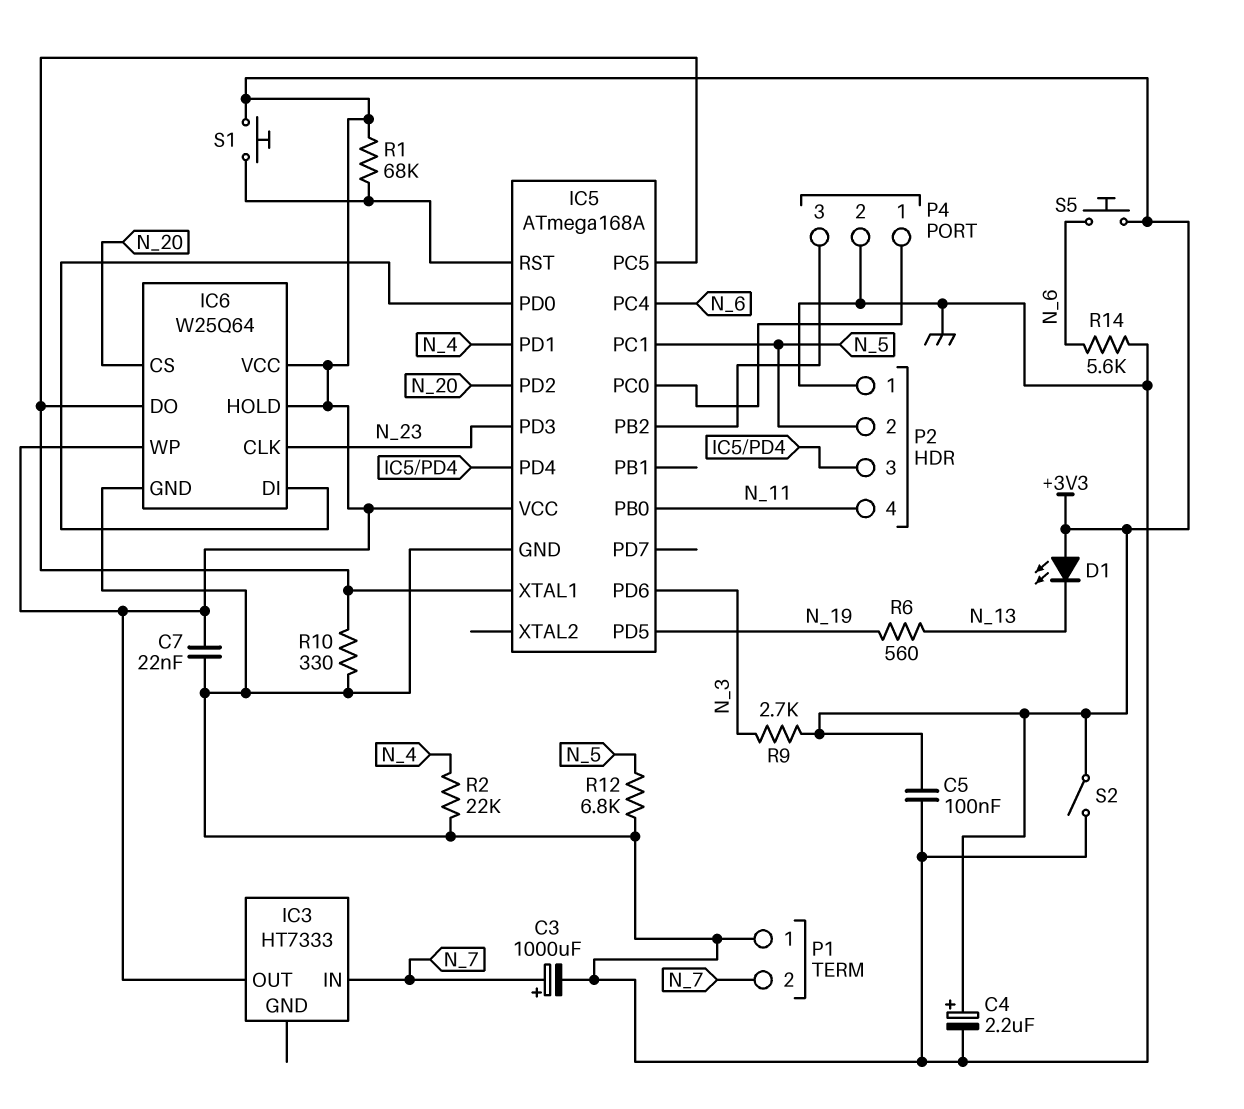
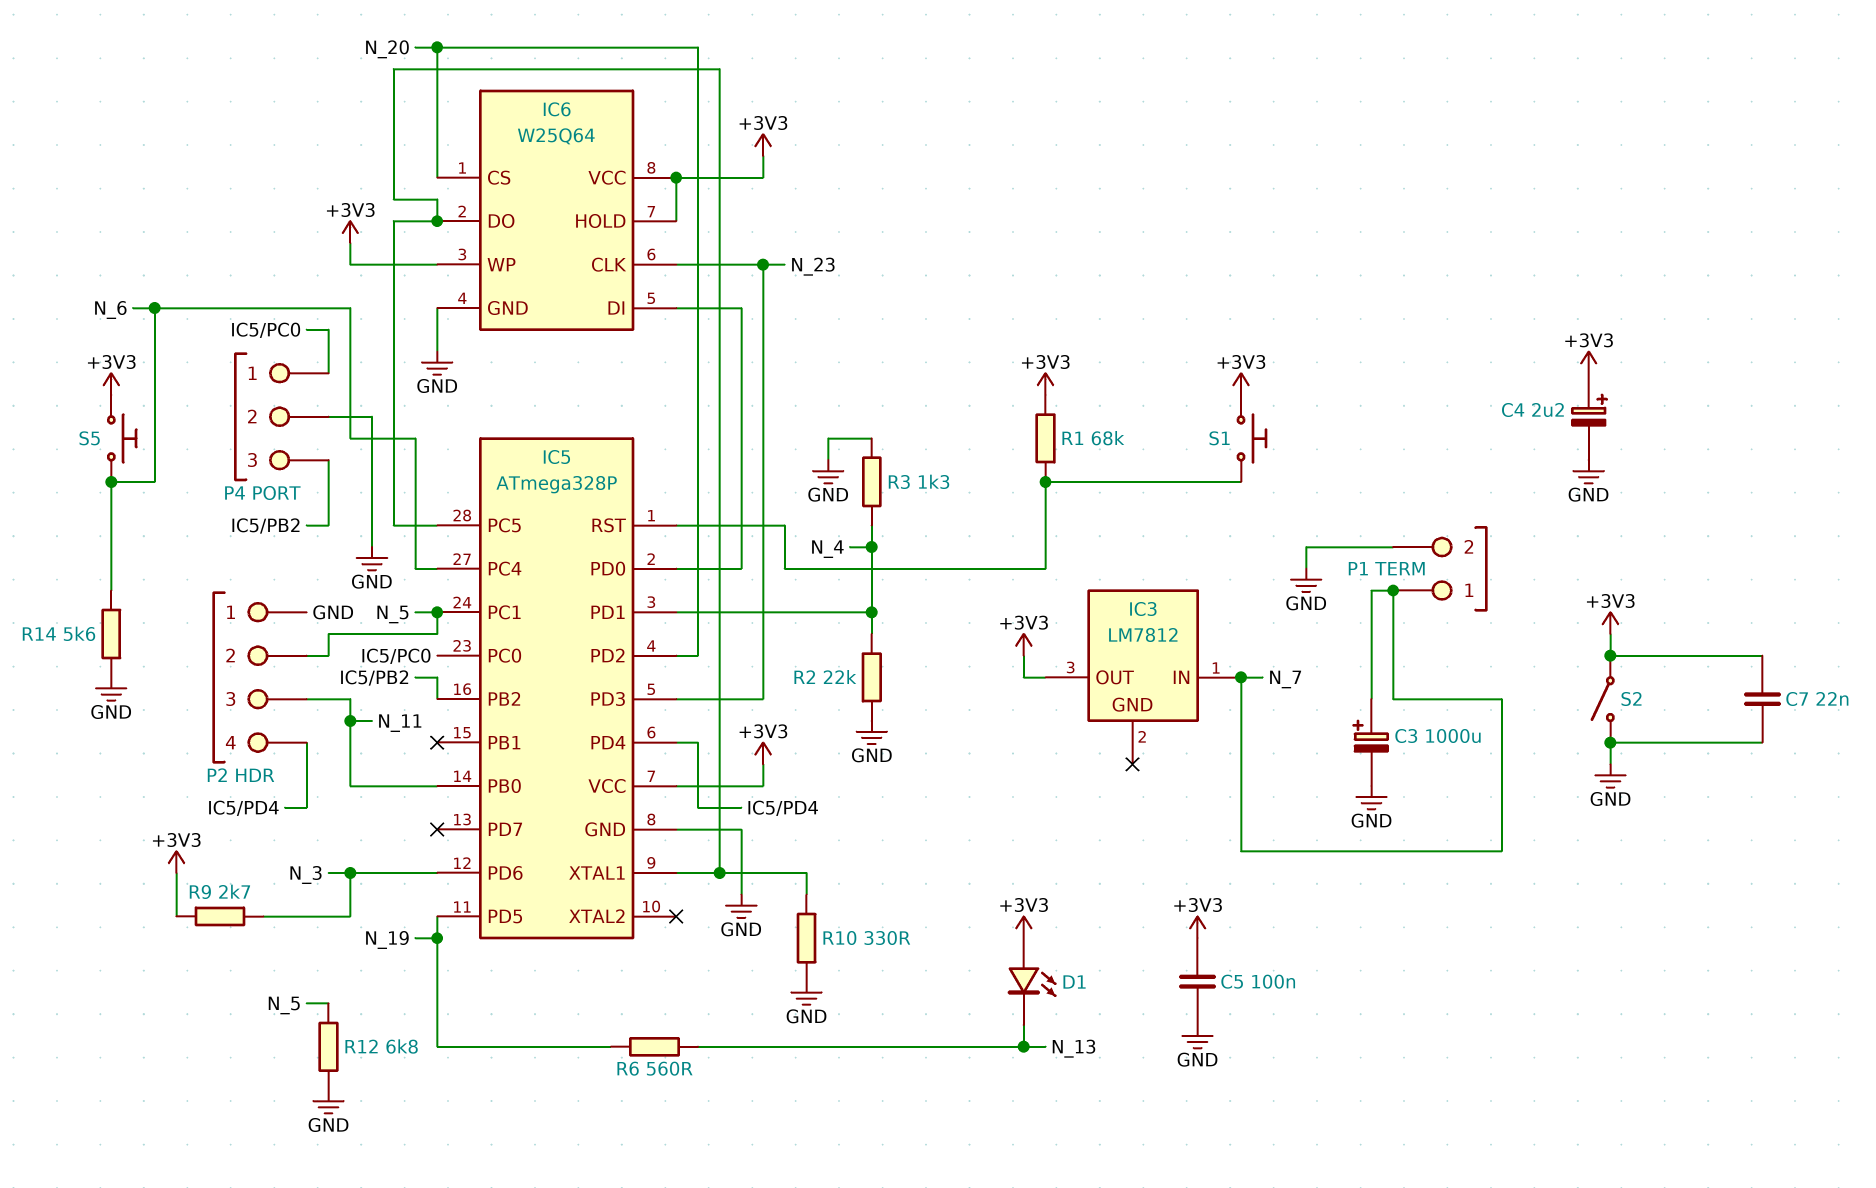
IC3: HT7333 -> LM7812
IC5: ATmega168A -> ATmega328P
P1 pin 1: GND -> N_7
P1 pin 2: N_7 -> GND
P2 pin 3: IC5/PD4 -> N_11
P2 pin 4: N_11 -> IC5/PD4
R3: none -> 1.3k (GND, N_4)

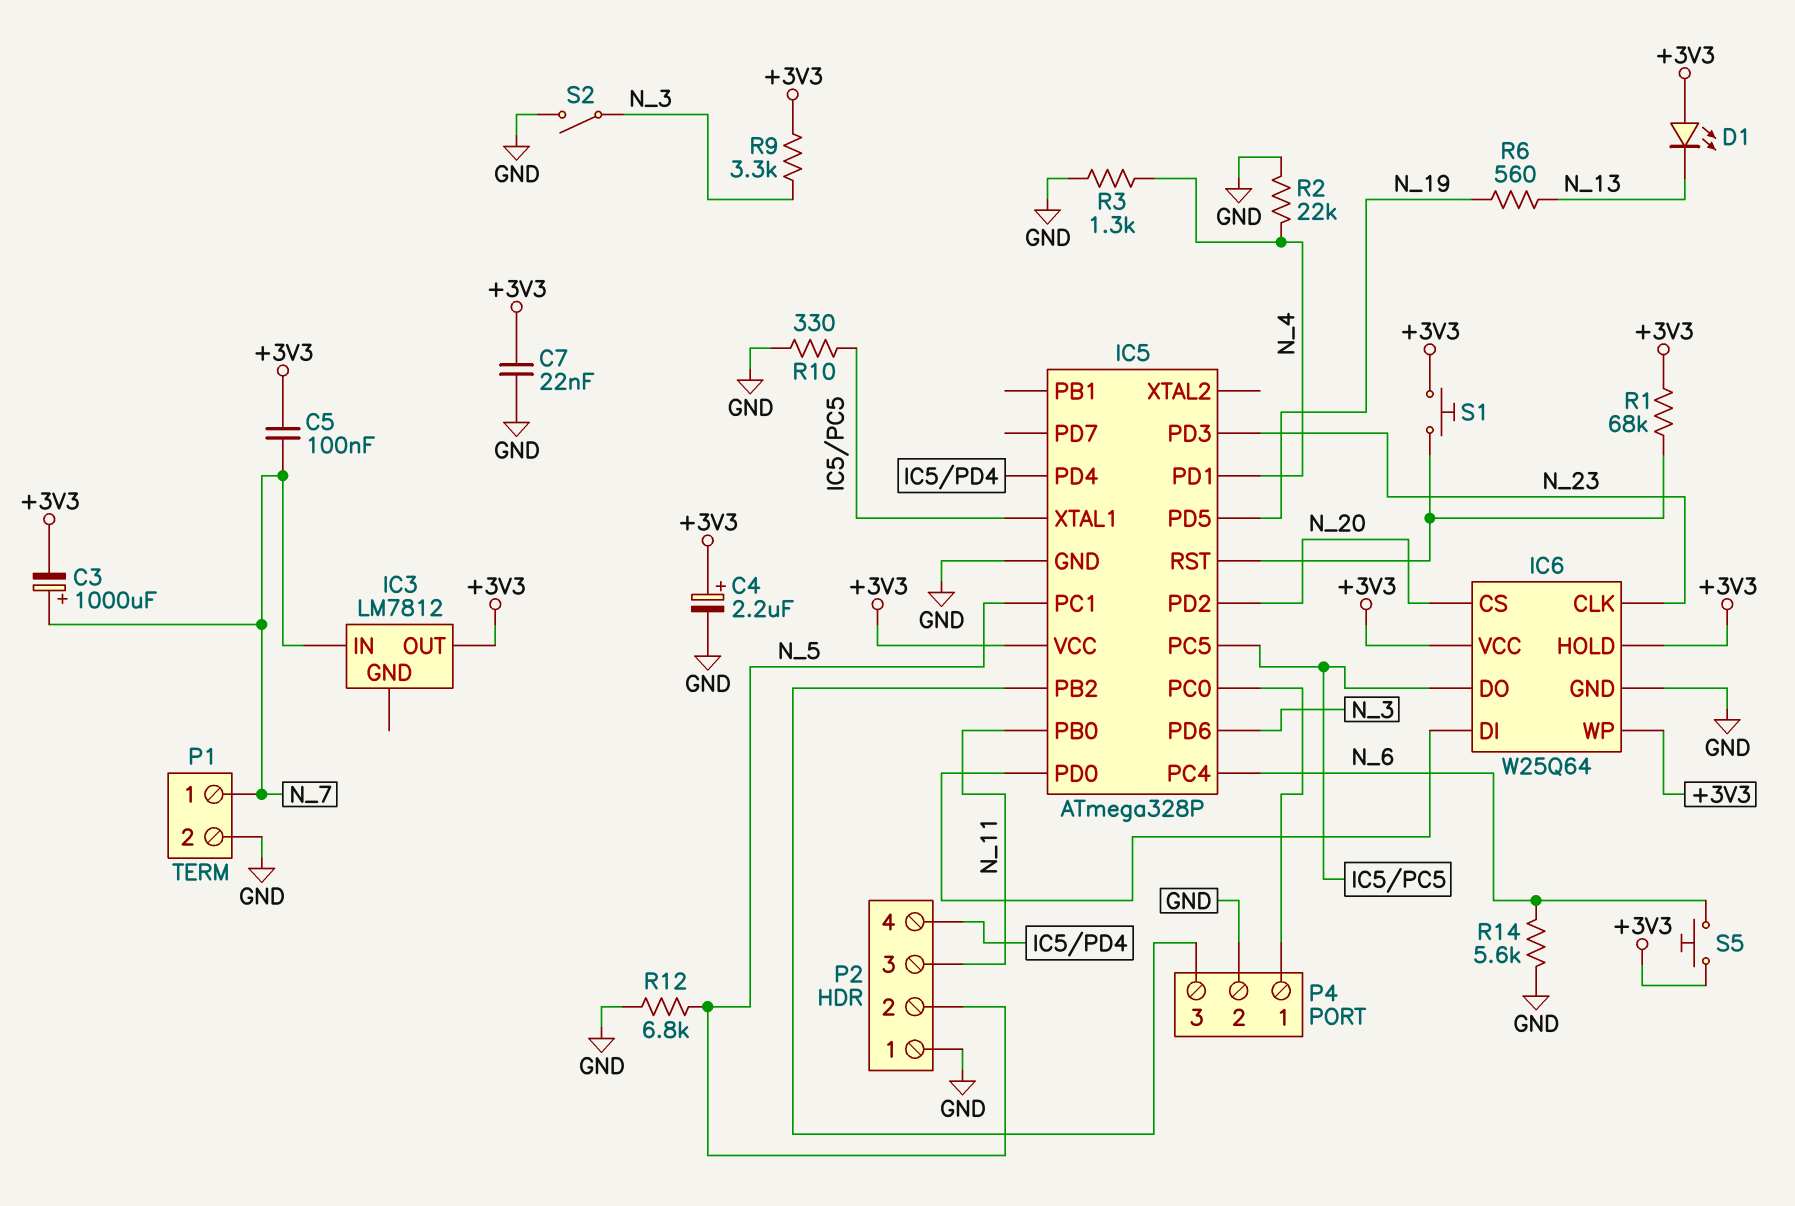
C3: 1000uF (plus N_7, minus GND) -> 1000uF (plus N_7, minus +3V3)
C5: 100nF (+3V3, GND) -> 100nF (+3V3, N_7)
R9: 2.7k (+3V3, N_3) -> 3.3k (+3V3, N_3)
S2: switch (+3V3, GND) -> switch (GND, N_3)

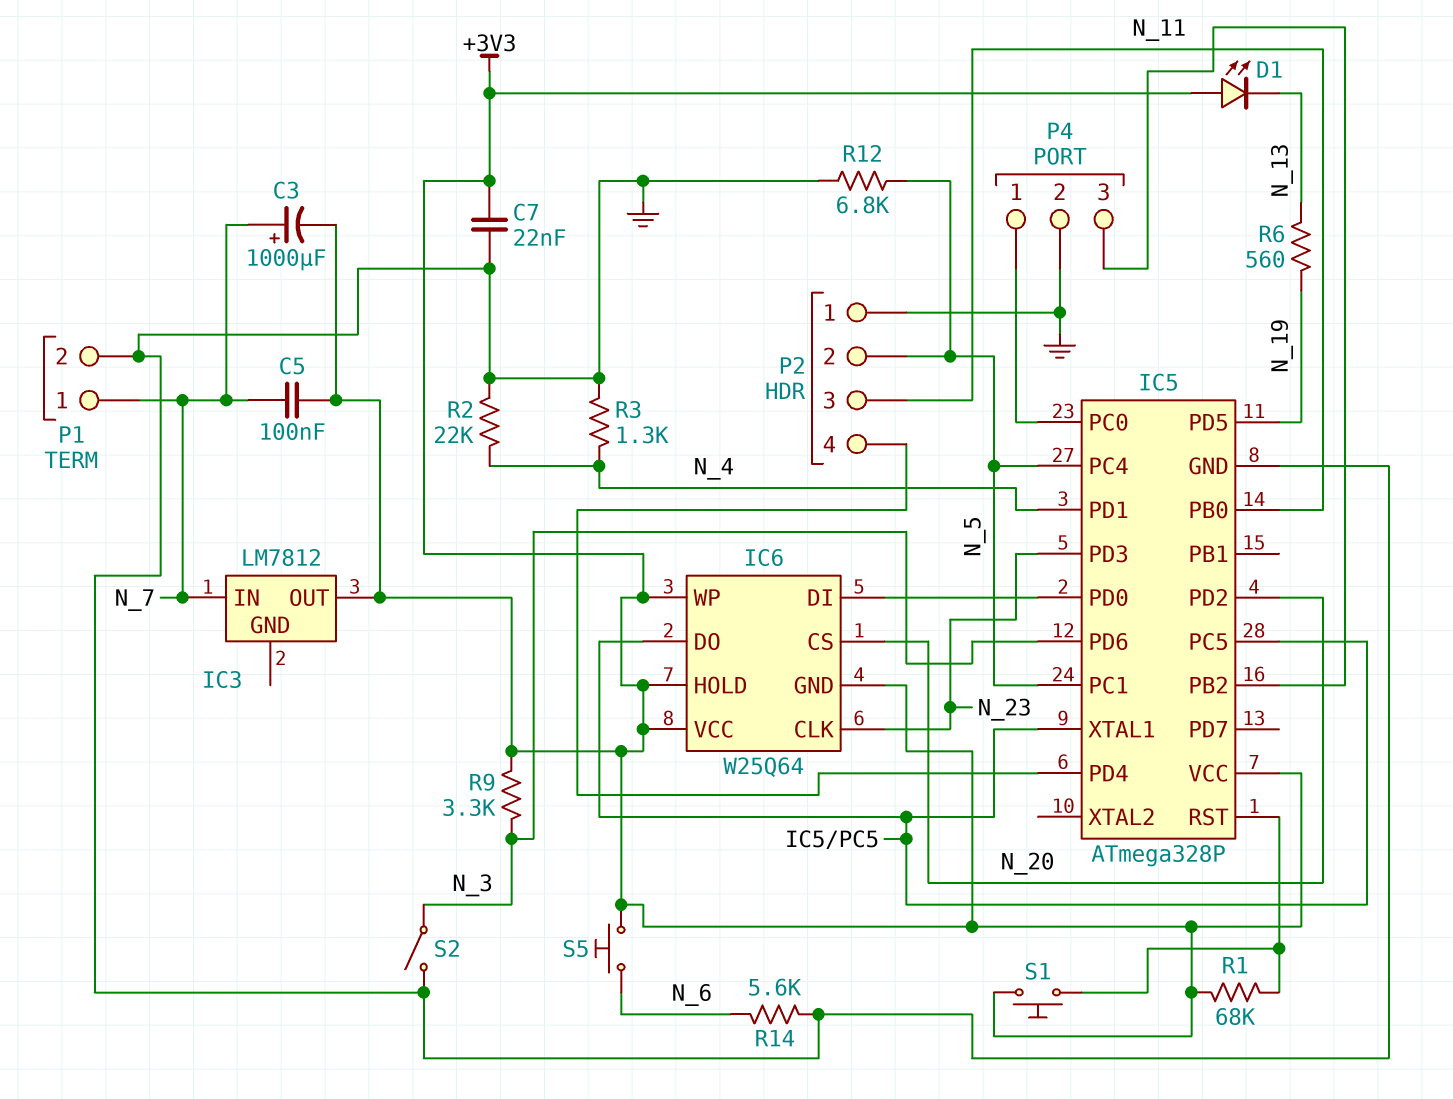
C4: 2.2uF (plus +3V3, minus GND) -> none
IC5 pin PC4: N_6 -> N_5
IC6 pin GND: GND -> +3V3
R10: 330 (GND, IC5/PC5) -> none

